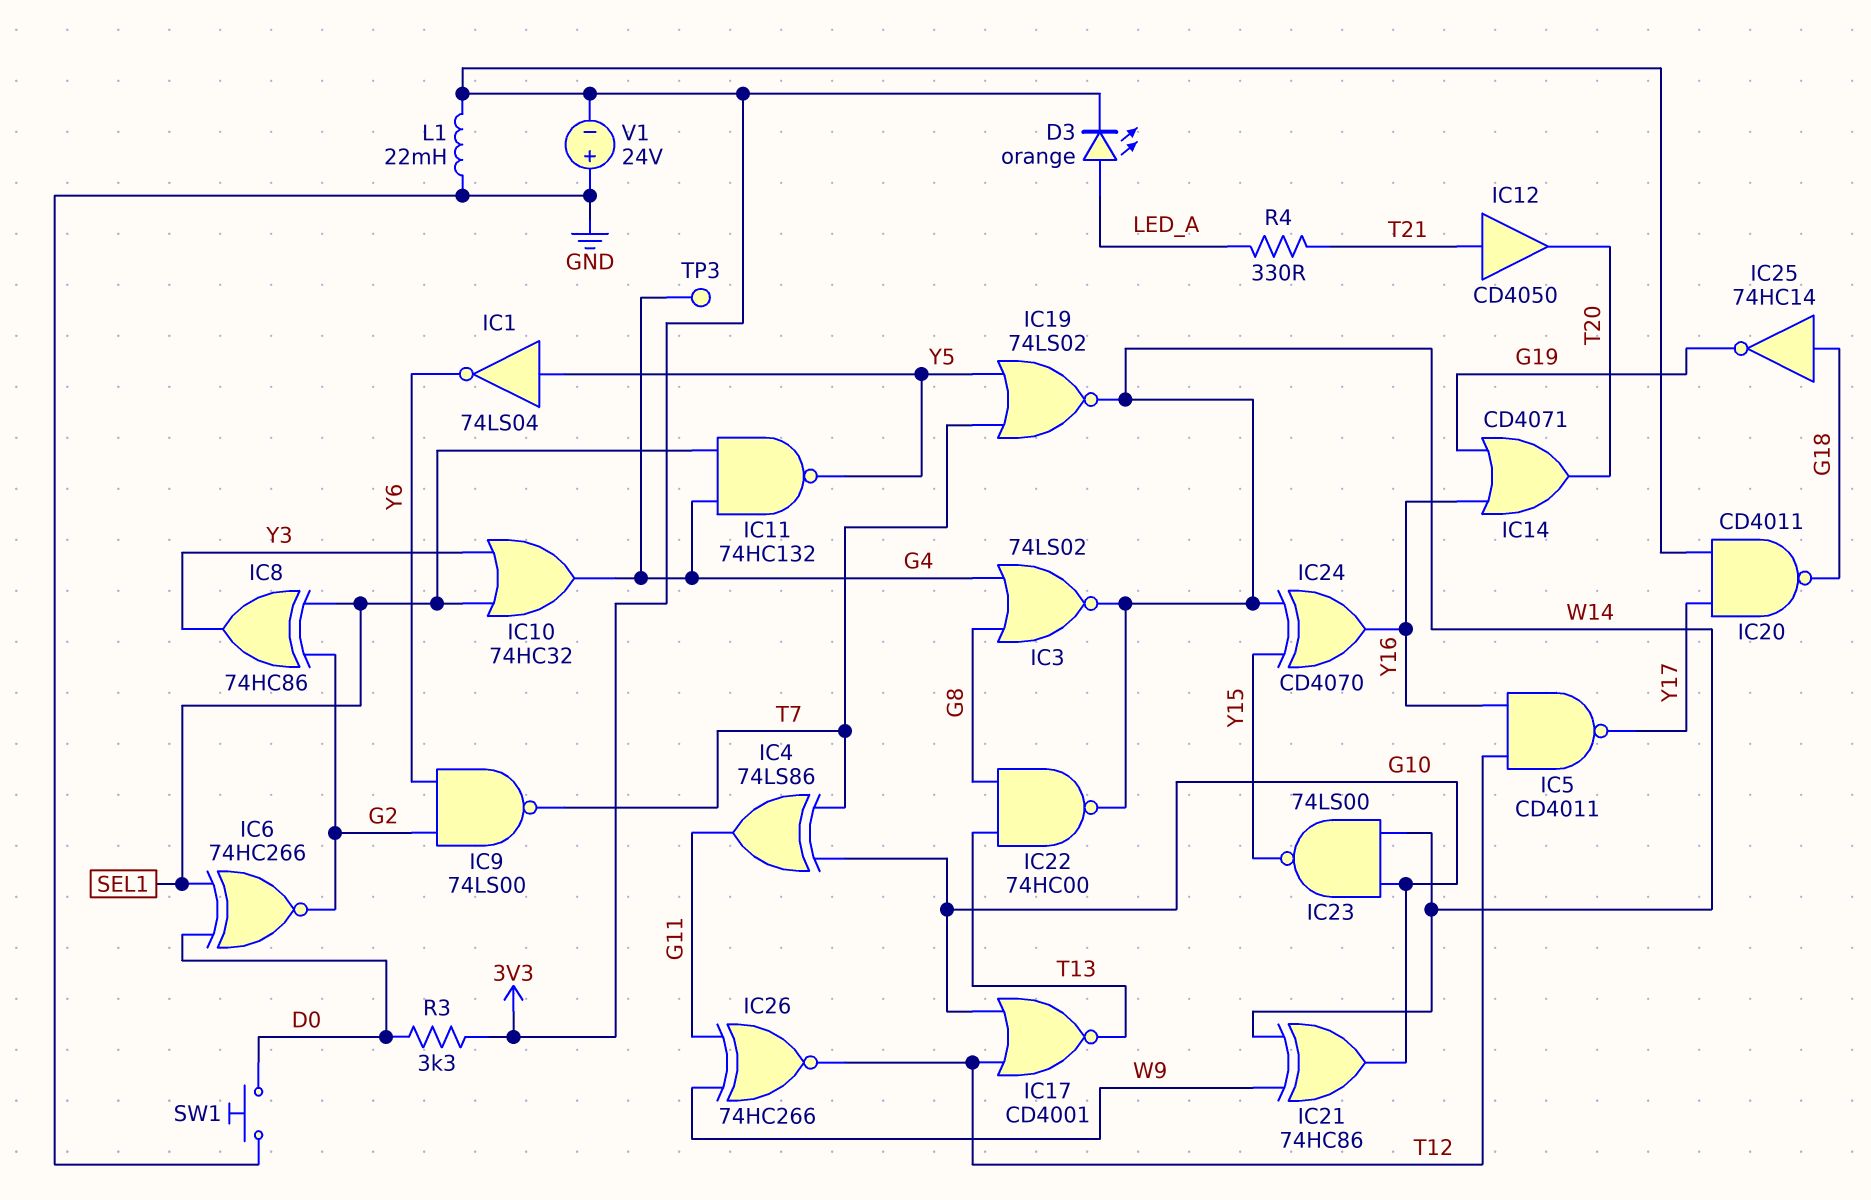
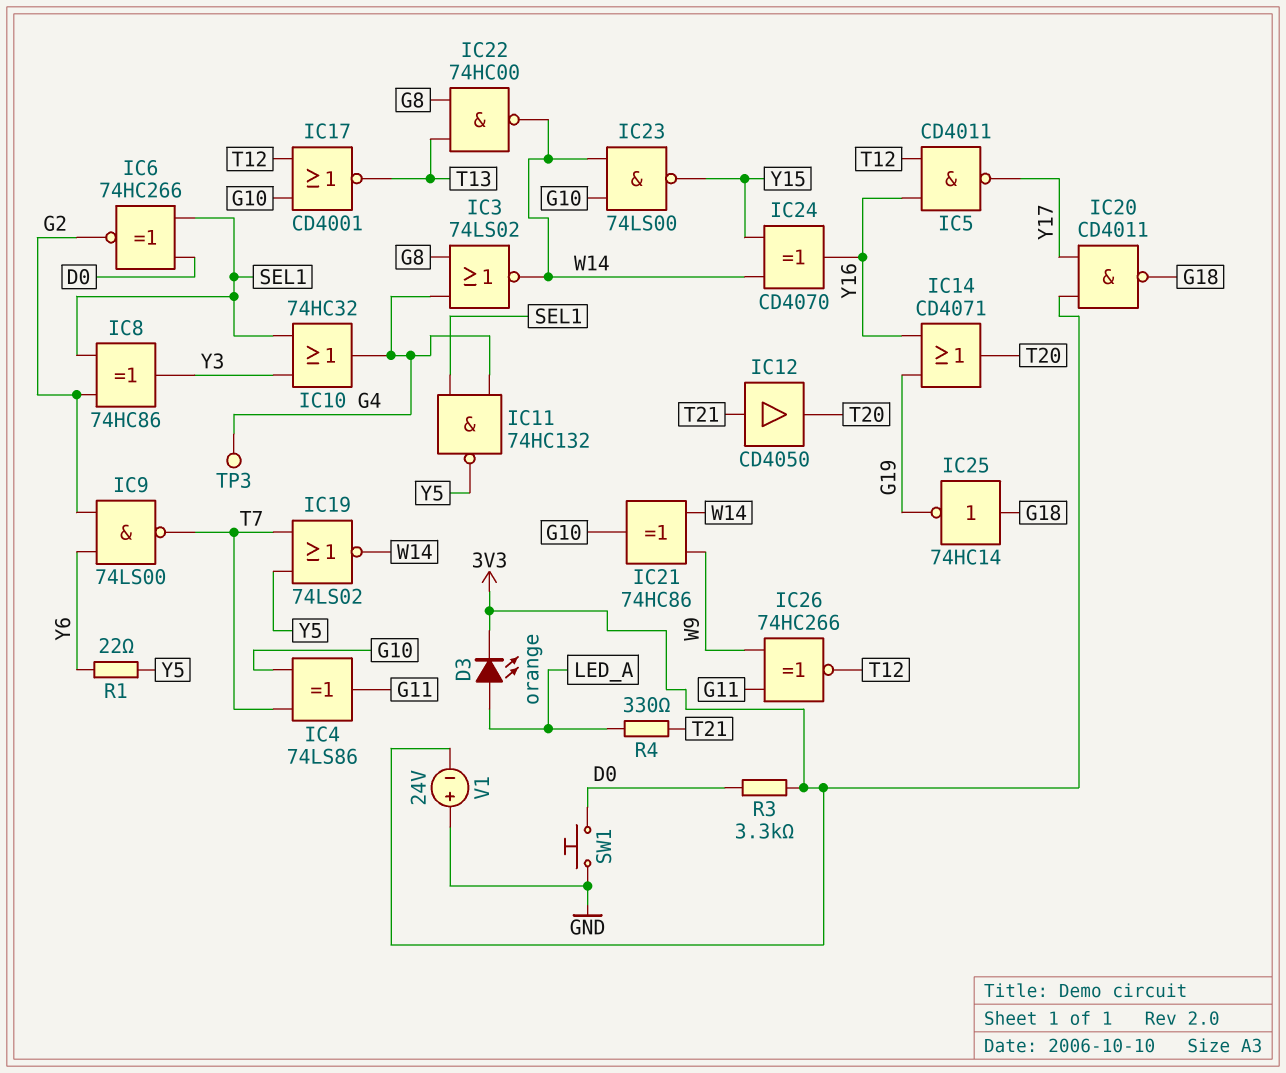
IC1: NOT 74LS04 (in Y5, out Y6) -> none
L1: 22mH (3V3, GND) -> none
R1: none -> 22 (Y5, Y6)

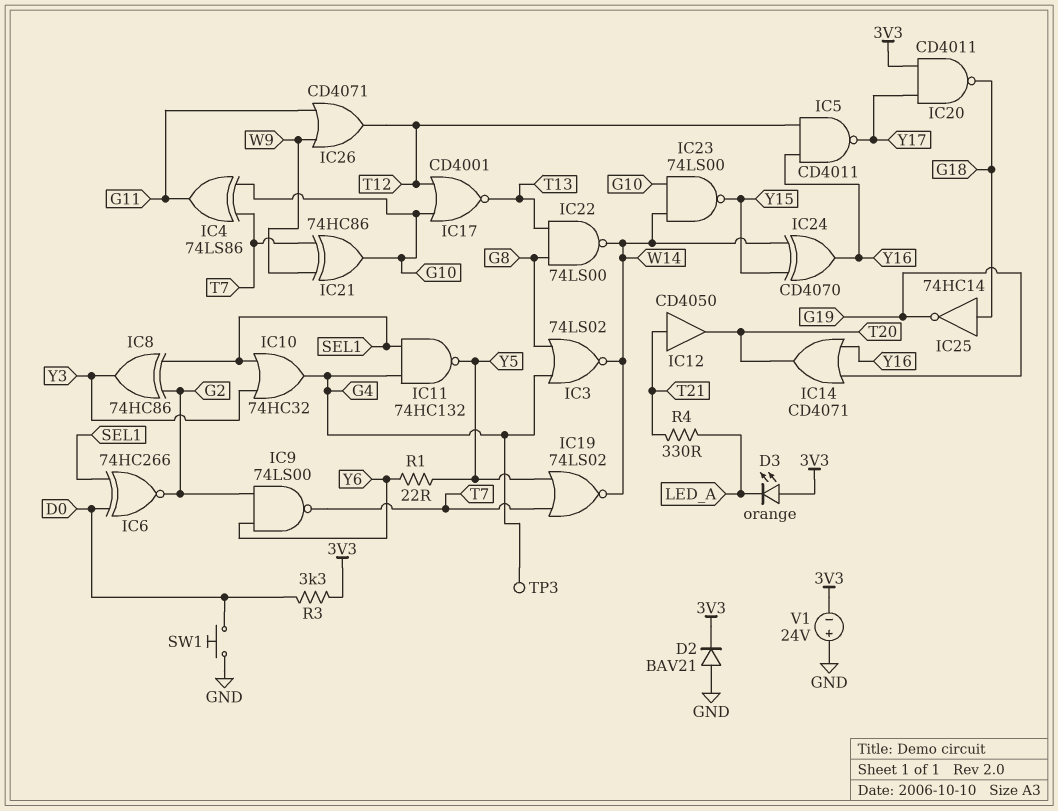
D2: none -> diode BAV21 (A GND, K 3V3)
D3: LED orange (A LED_A, K 3V3) -> LED orange (A 3V3, K LED_A)
IC21: XOR 74HC86 (in W9, in W14, out G10) -> XOR 74HC86 (in T7, in W9, out G10)
IC22: NAND 74HC00 (in G8, in T13, out W14) -> NAND 74LS00 (in G8, in T13, out W14)
IC26: XNOR 74HC266 (in G11, in W9, out T12) -> OR CD4071 (in G11, in W9, out T12)

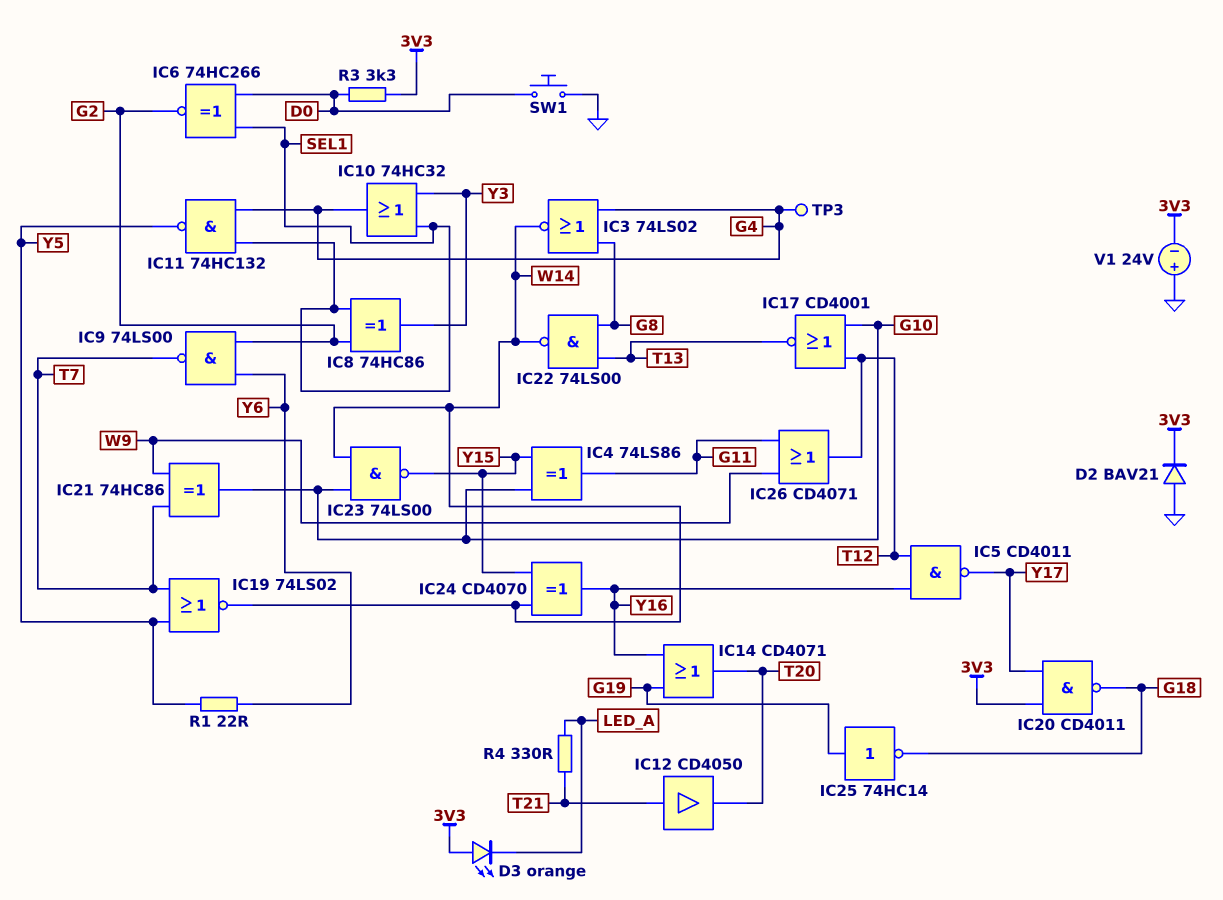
IC4: XOR 74LS86 (in G10, in T7, out G11) -> XOR 74LS86 (in G10, in Y15, out G11)
IC25: NOT 74HC14 (in G18, out G19) -> NOT 74HC14 (in G19, out G18)

